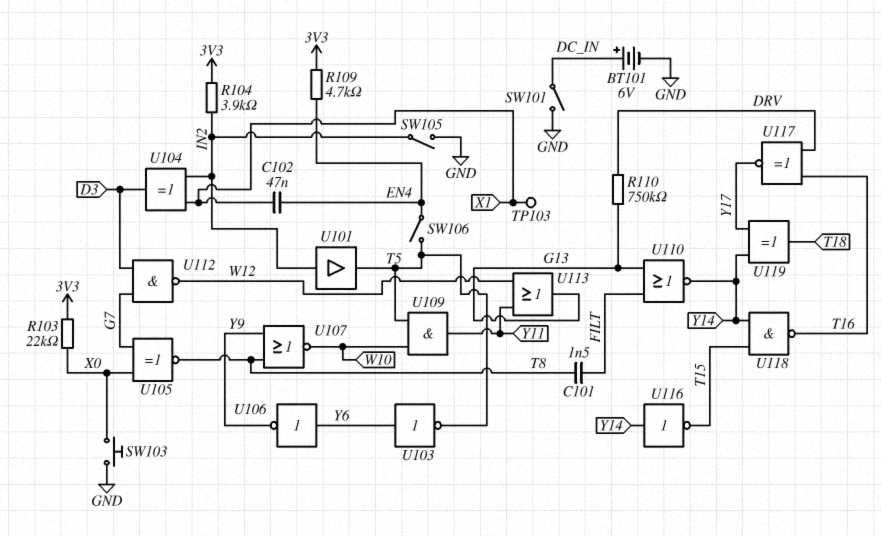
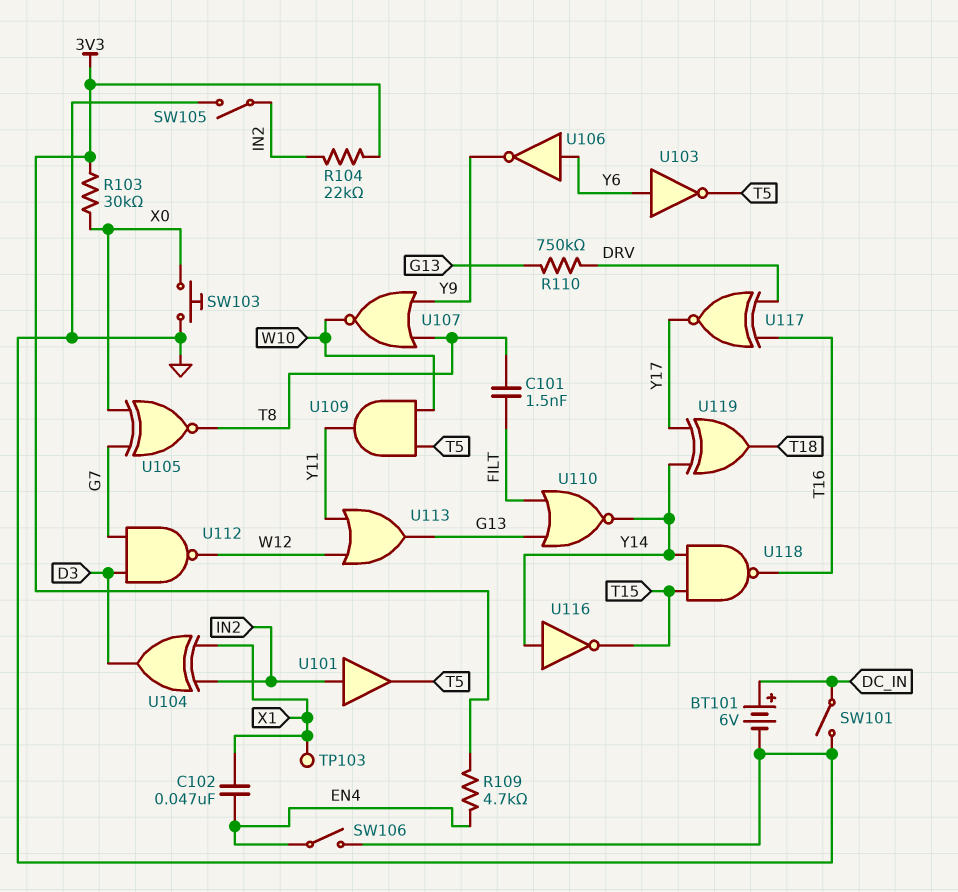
R103: 22k (3V3, X0) -> 30k (3V3, X0)
R104: 3.9k (3V3, IN2) -> 22k (3V3, IN2)
SW106: switch (EN4, T5) -> switch (EN4, GND)

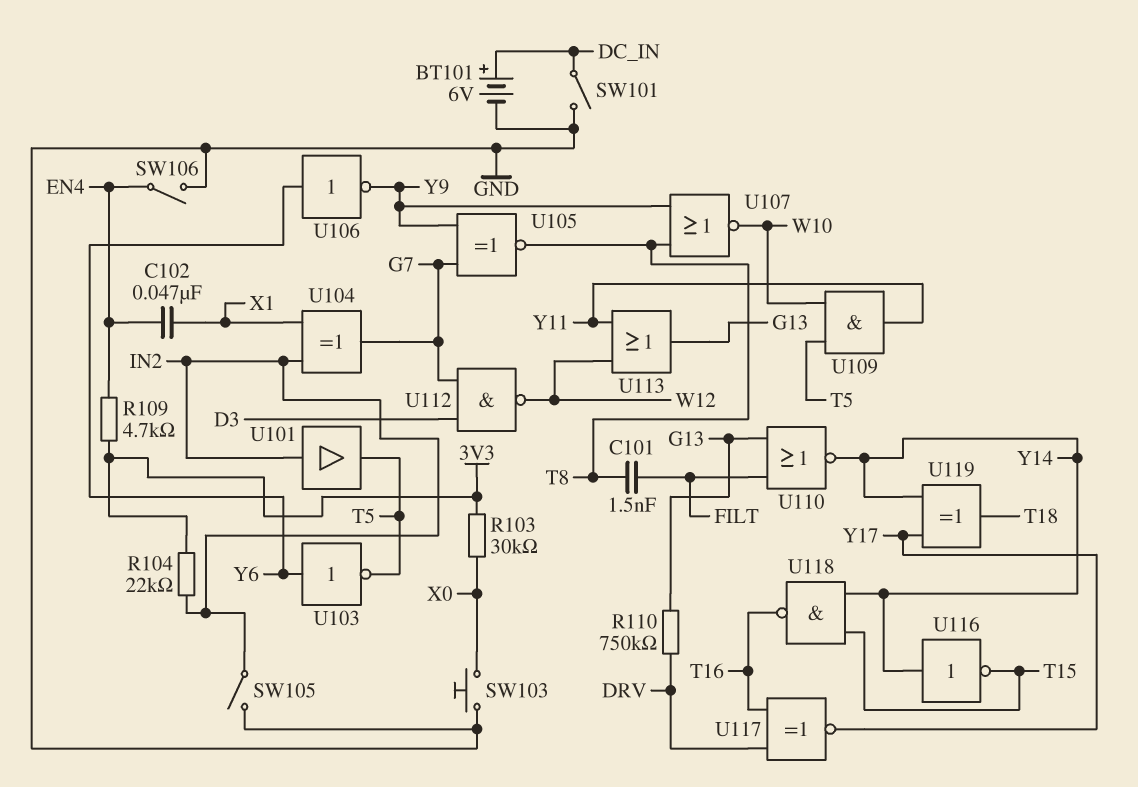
TP103: test point (X1) -> none
U104: XOR (in IN2, in X1, out D3) -> XOR (in IN2, in X1, out G7)
U105: XNOR (in G7, in X0, out T8) -> XNOR (in G7, in Y9, out T8)

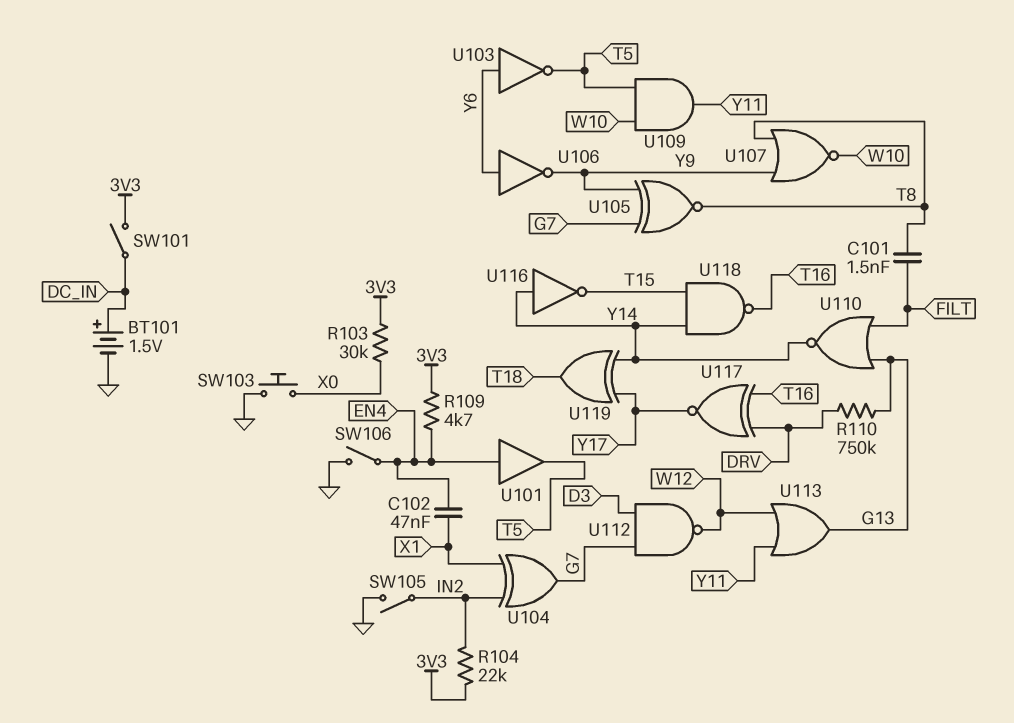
BT101: 6V (plus DC_IN, minus GND) -> 1.5V (plus DC_IN, minus GND)
SW101: switch (DC_IN, GND) -> switch (3V3, DC_IN)
U101: buffer (in IN2, out T5) -> buffer (in EN4, out T5)

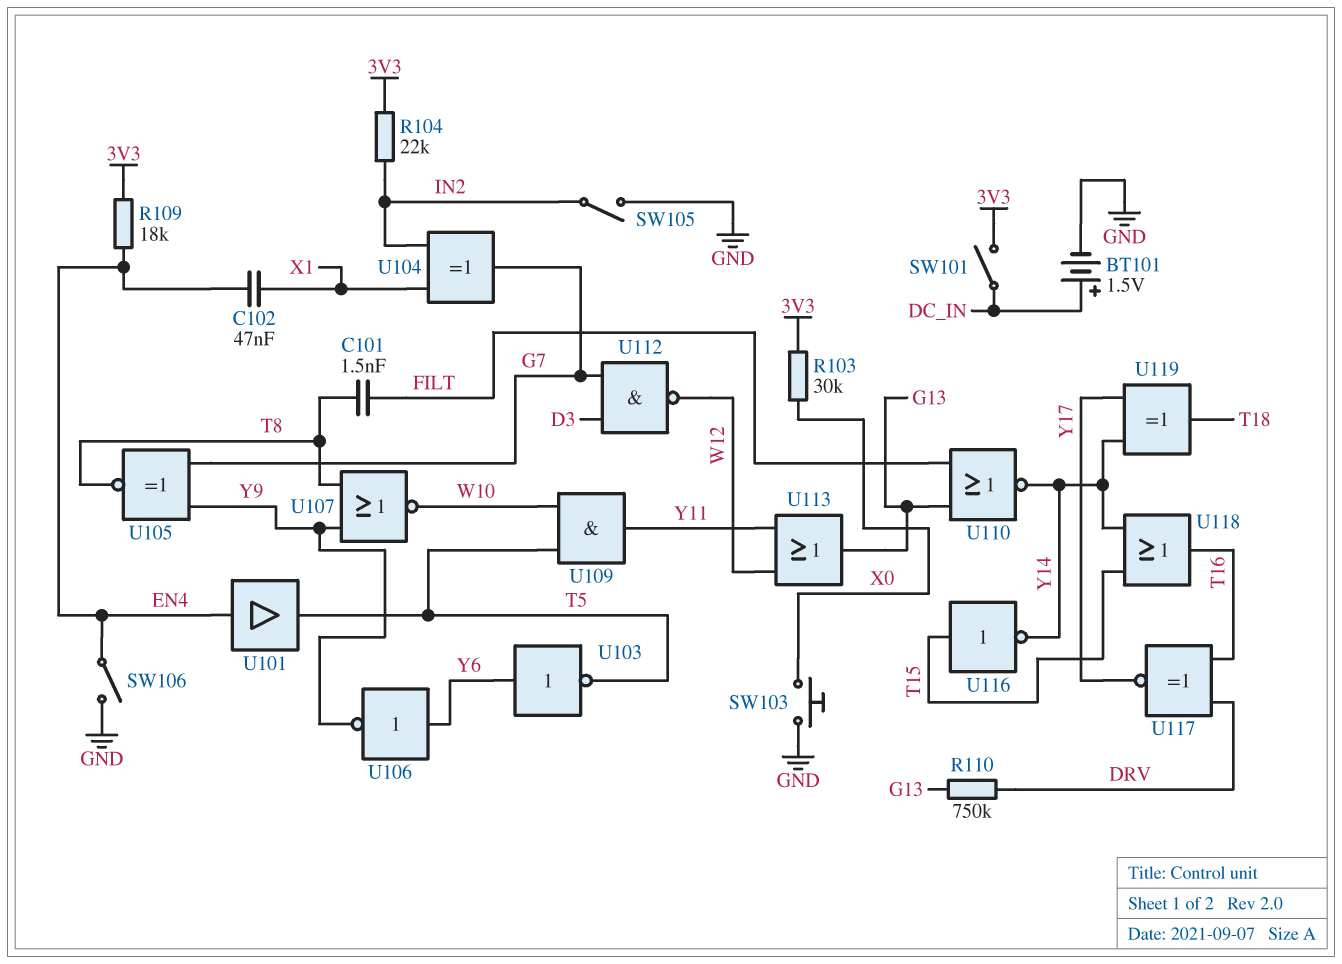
R109: 4.7k (3V3, EN4) -> 18k (3V3, EN4)
U116: NOT (in Y14, out T15) -> NOT (in T15, out Y14)
U118: NAND (in T15, in Y14, out T16) -> OR (in T15, in Y14, out T16)

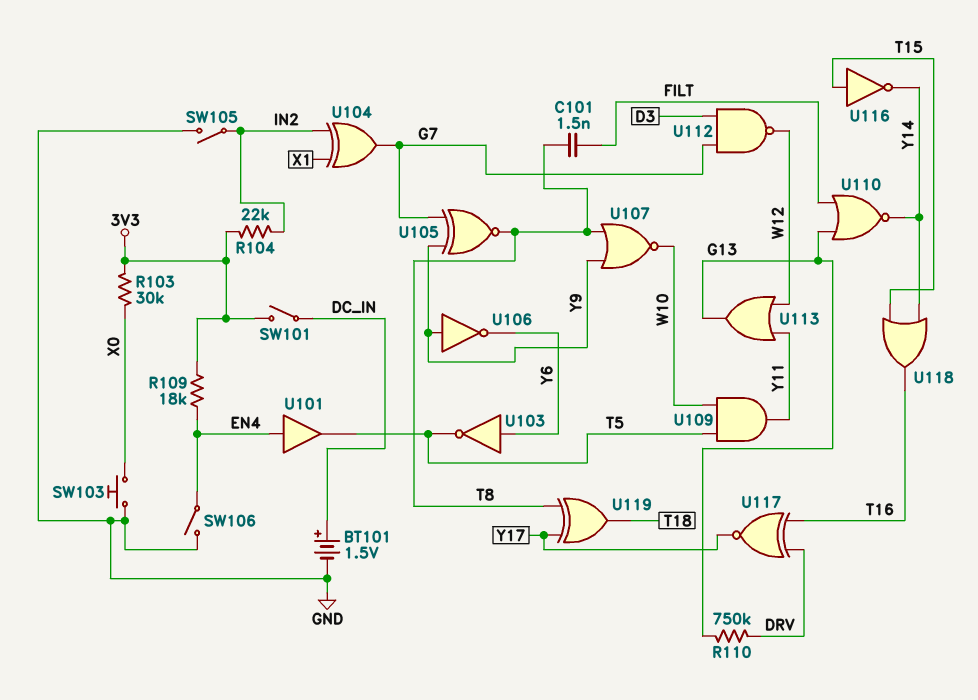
C102: 47nF (EN4, X1) -> none
U106: NOT (in Y6, out Y9) -> NOT (in Y9, out Y6)
U119: XOR (in Y14, in Y17, out T18) -> XOR (in T8, in Y17, out T18)

